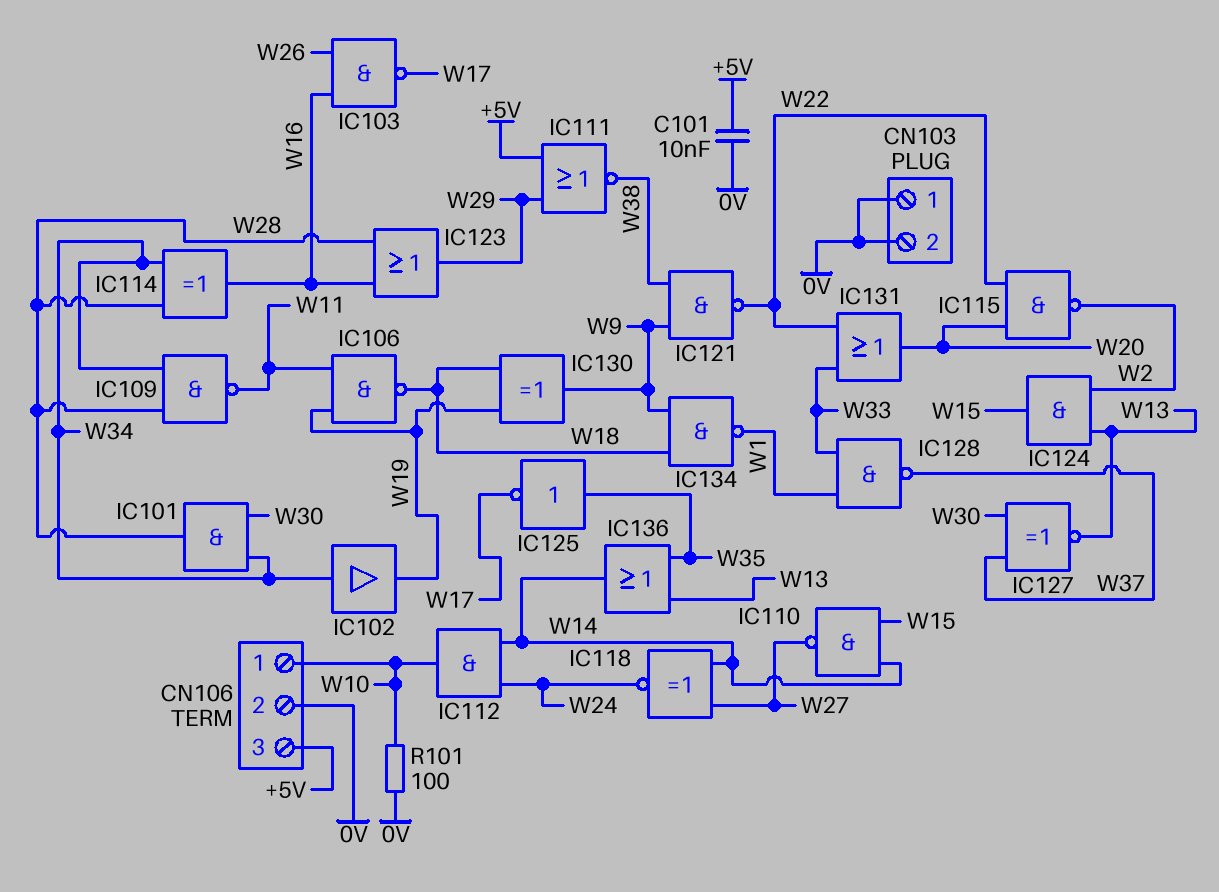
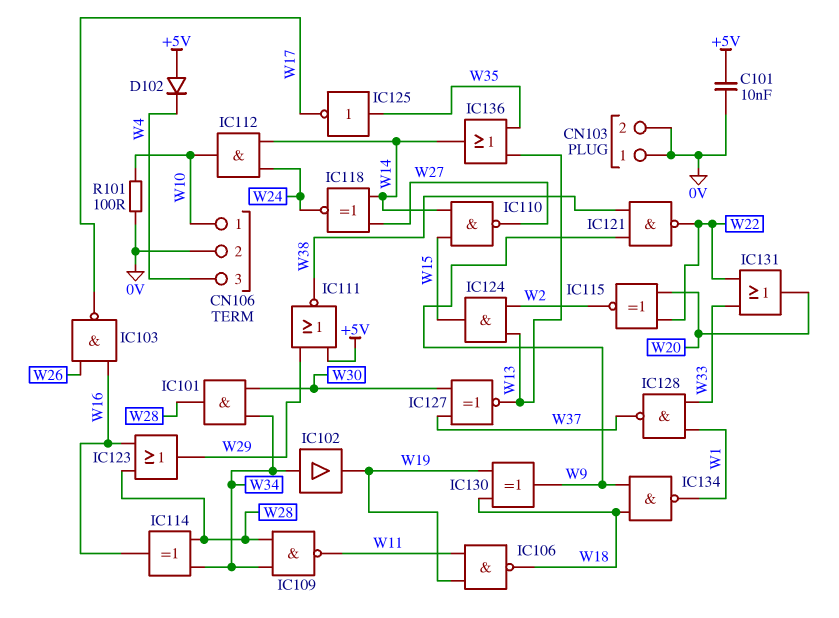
CN106 pin 3: +5V -> W4
D102: none -> diode (A +5V, K W4)
IC115: NAND (in W20, in W22, out W2) -> XNOR (in W20, in W22, out W2)

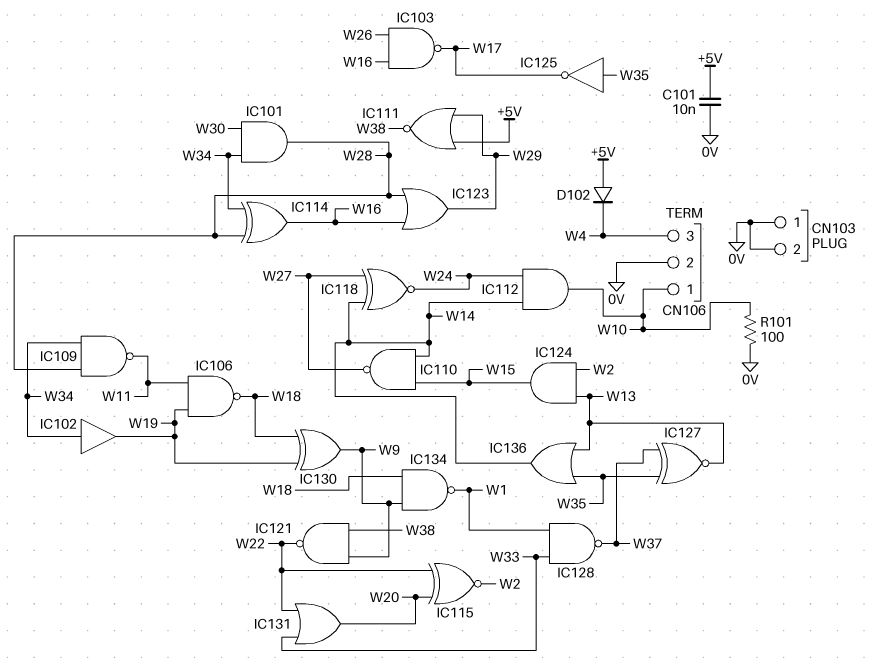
IC127: XNOR (in W30, in W37, out W13) -> XNOR (in W35, in W37, out W13)

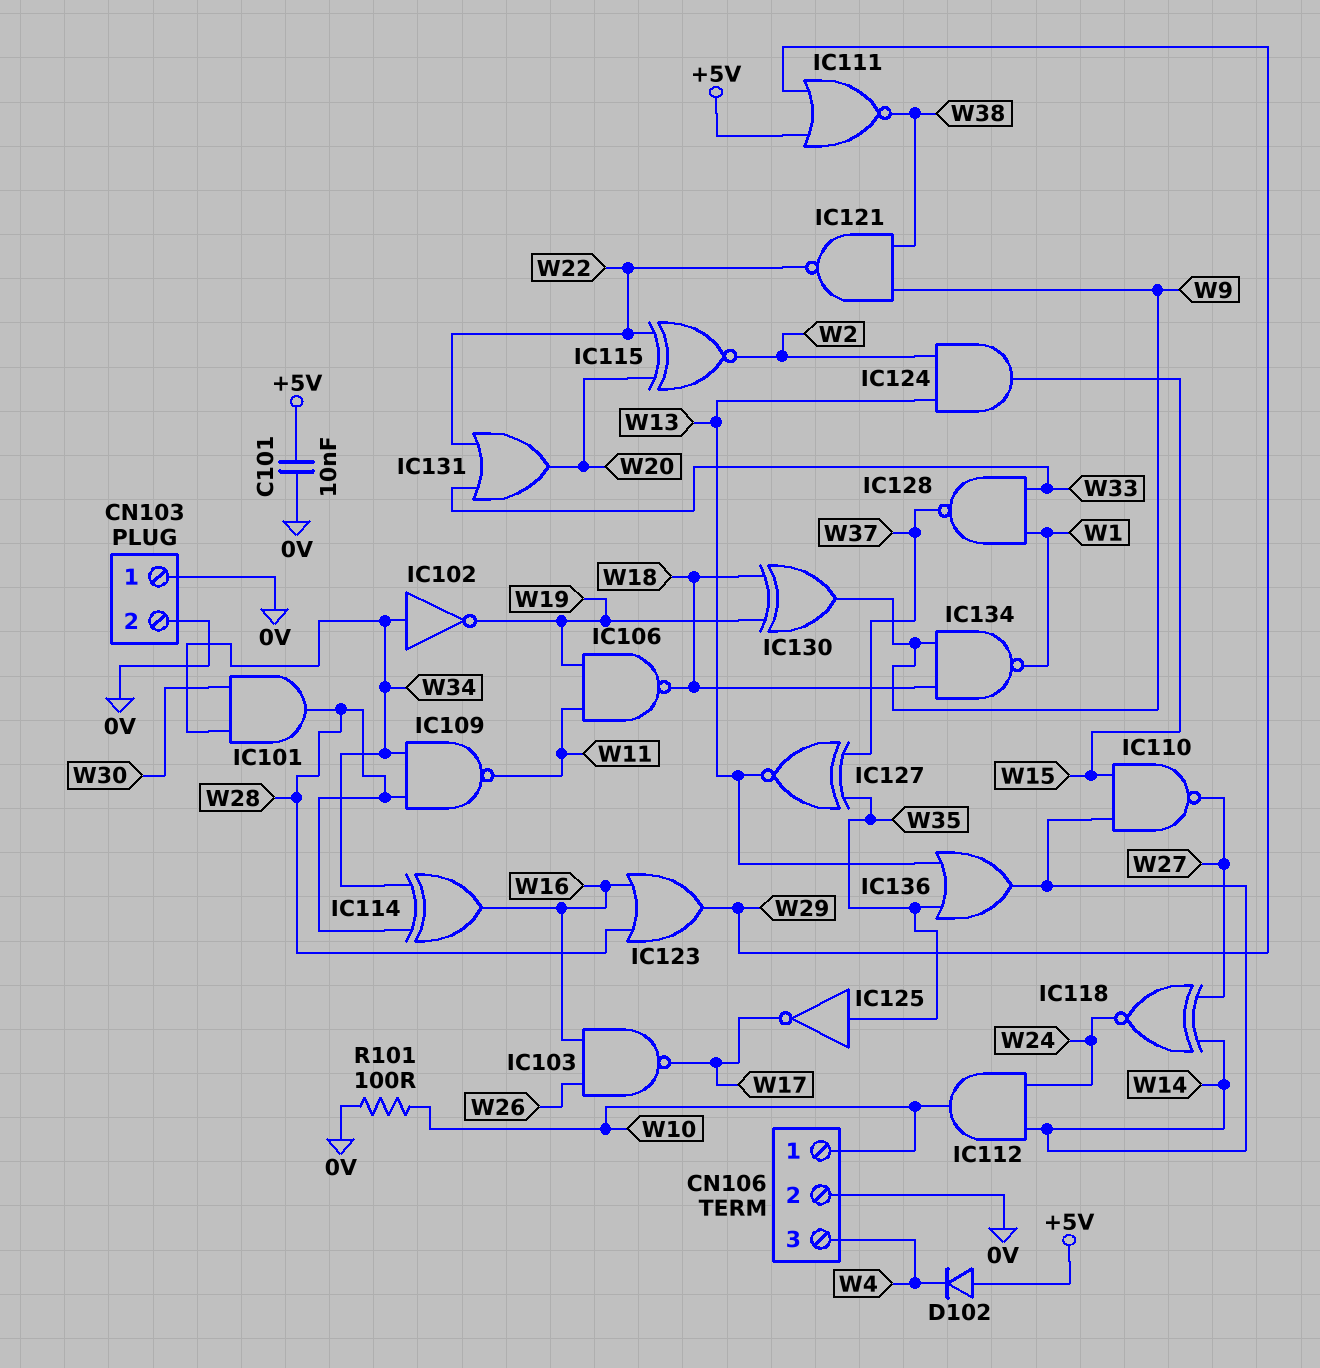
IC102: buffer (in W34, out W19) -> NOT (in W34, out W19)

